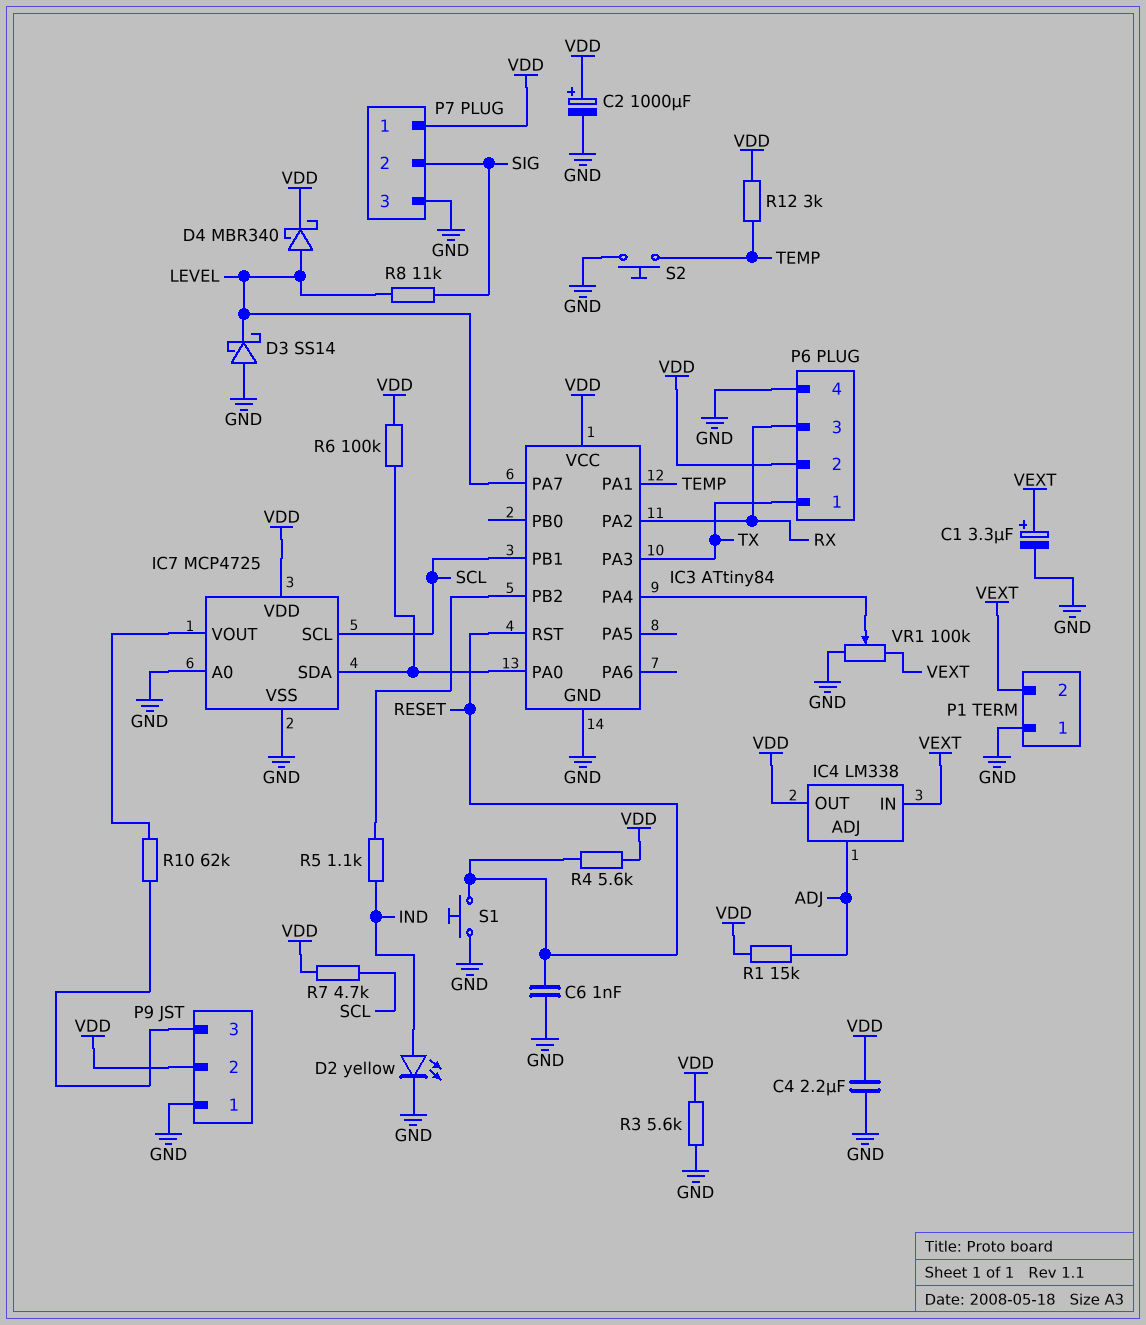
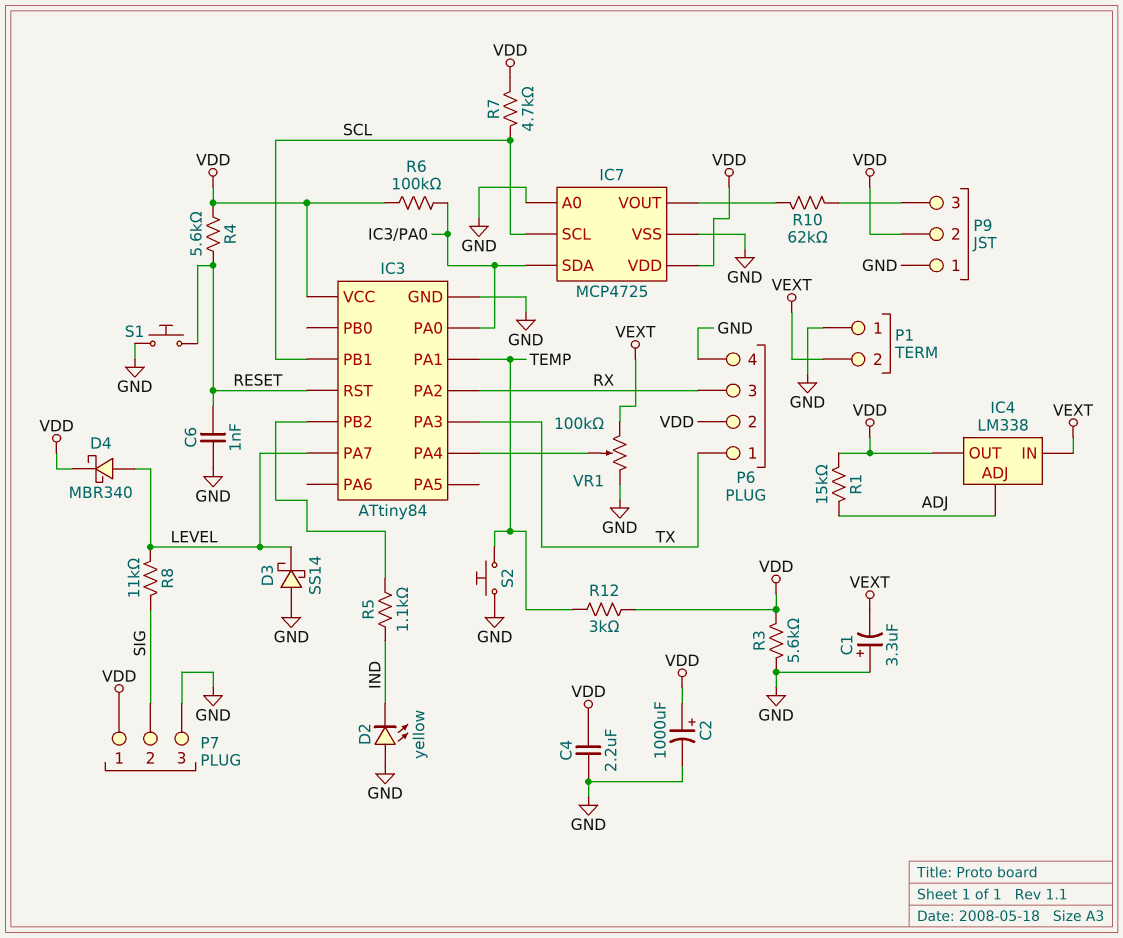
C1: 3.3uF (plus VEXT, minus GND) -> 3.3uF (plus GND, minus VEXT)
D2: LED yellow (A IND, K GND) -> LED yellow (A GND, K IND)

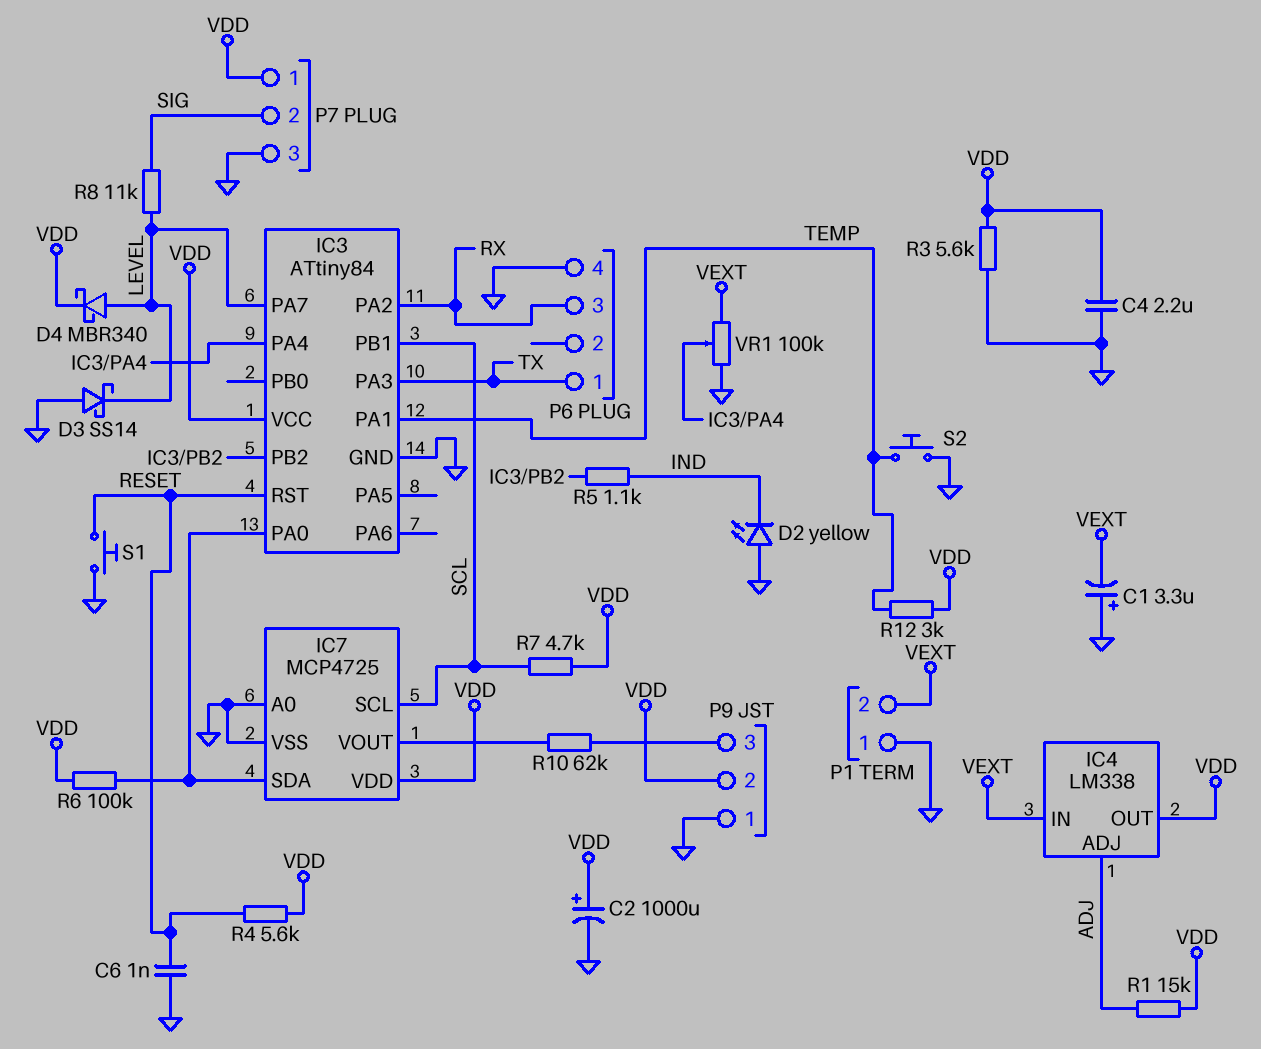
P6 pin 2: VDD -> none

